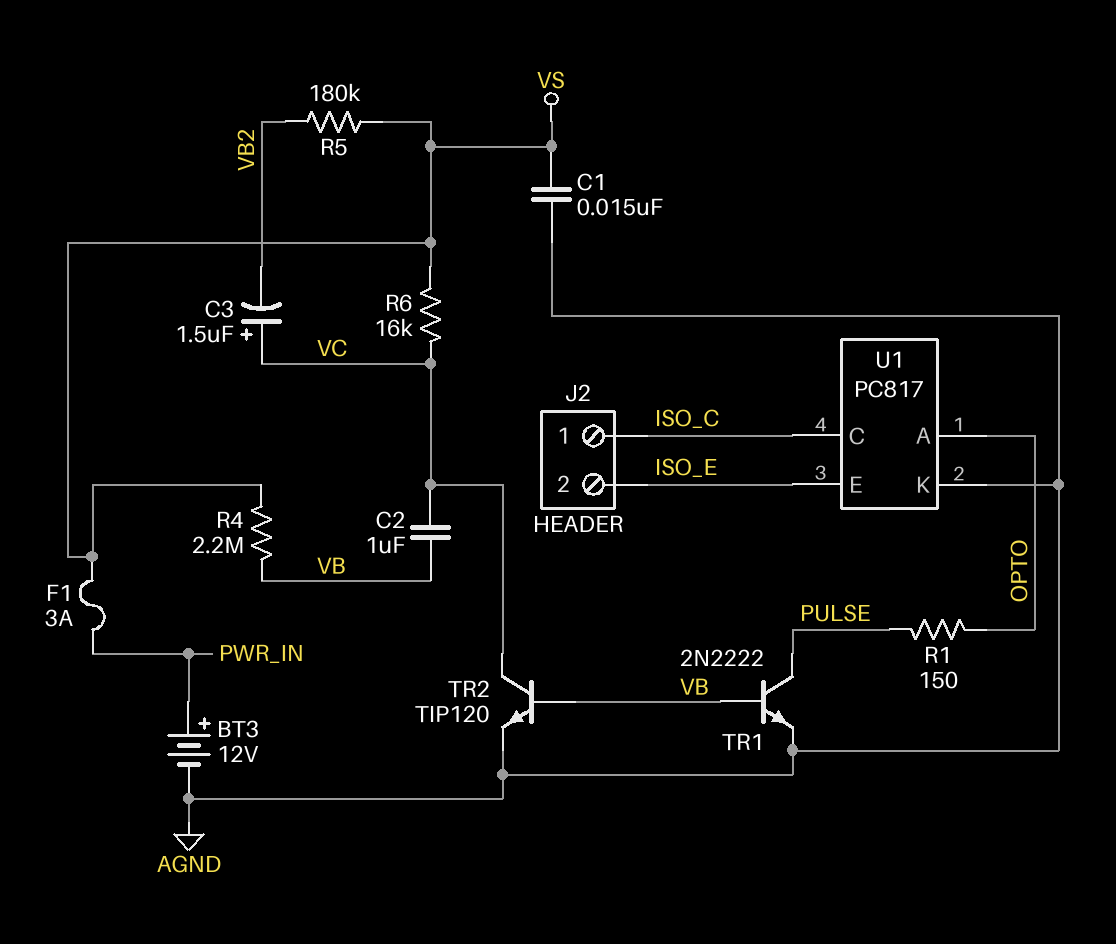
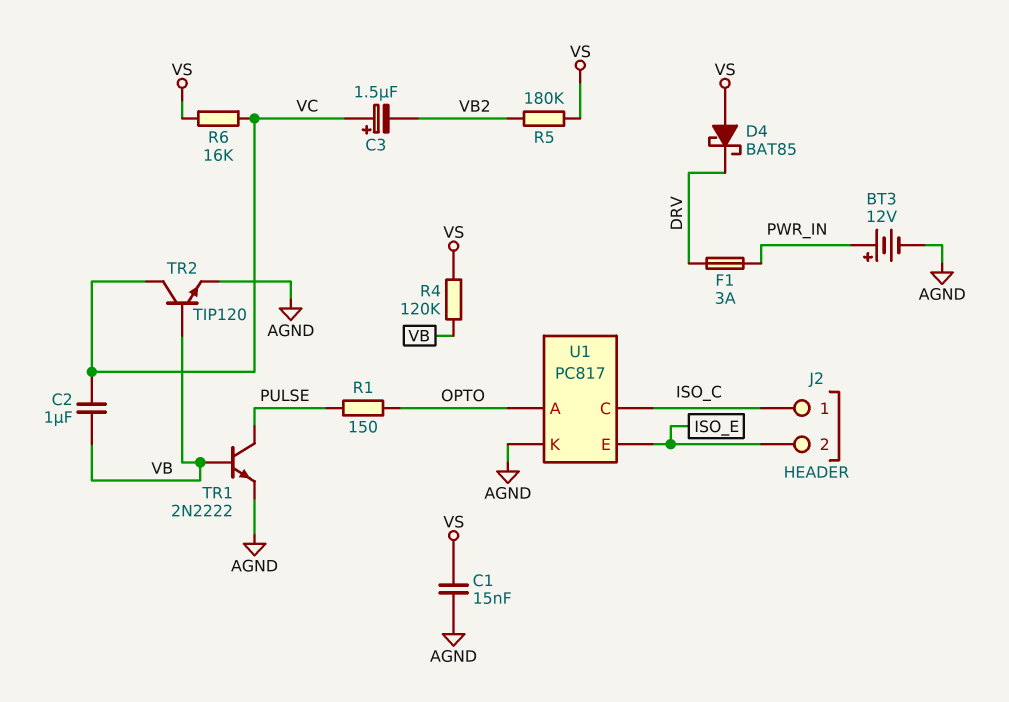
D4: none -> schottky BAT85 (A VS, K DRV)
F1: 3A (PWR_IN, VS) -> 3A (DRV, PWR_IN)
R4: 2.2M (VB, VS) -> 120k (VB, VS)

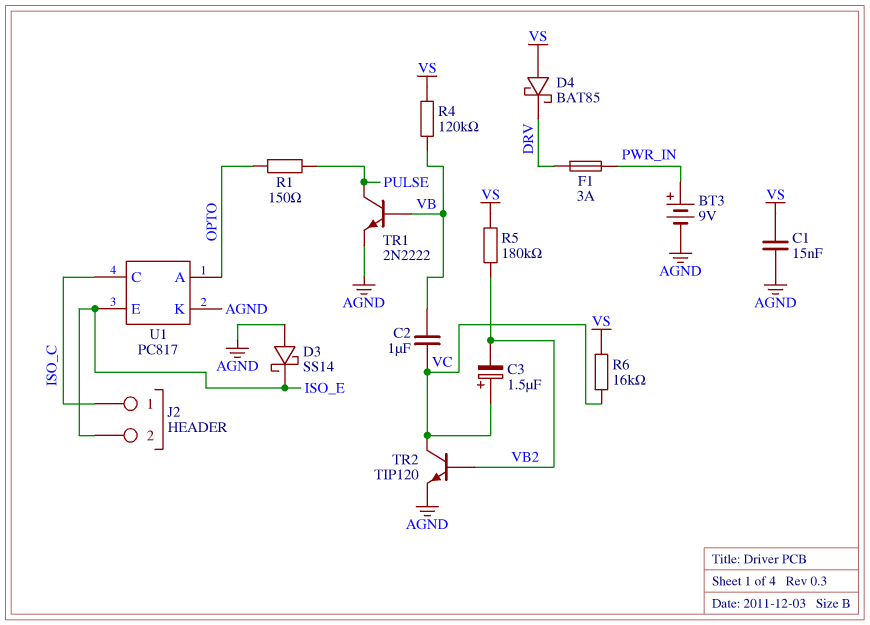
BT3: 12V (plus PWR_IN, minus AGND) -> 9V (plus PWR_IN, minus AGND)
D3: none -> schottky SS14 (A AGND, K ISO_E)
TR2: NPN TIP120 (B VB, C VC, E AGND) -> NPN TIP120 (B VB2, C VC, E AGND)

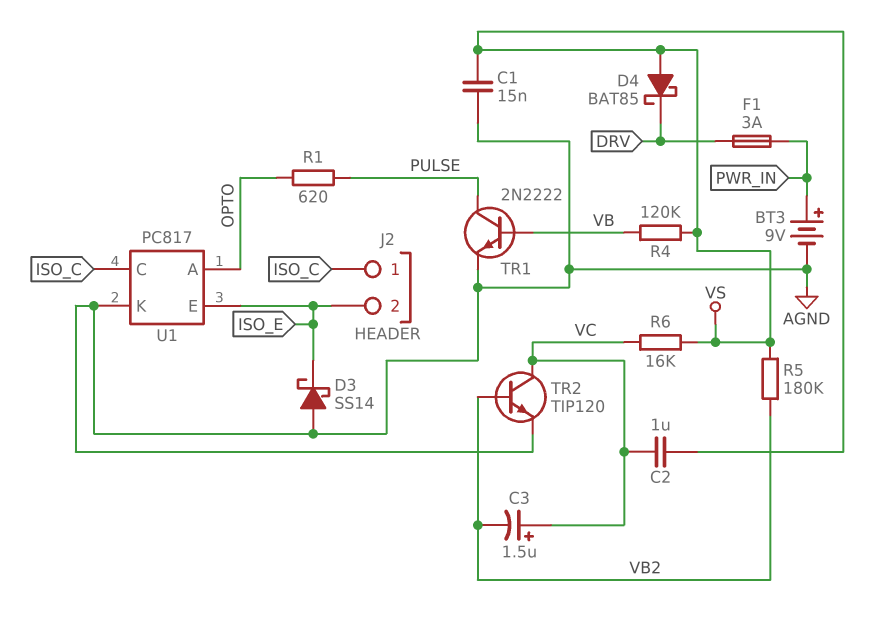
C2: 1uF (VB, VC) -> 1uF (VC, VS)
R1: 150 (OPTO, PULSE) -> 620 (OPTO, PULSE)

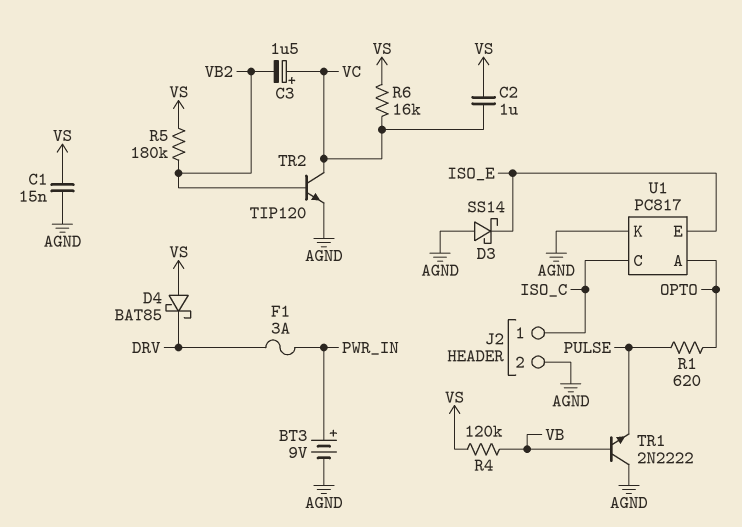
J2 pin 2: ISO_E -> AGND
TR1: NPN 2N2222 (B VB, C PULSE, E AGND) -> NPN 2N2222 (B VB, C AGND, E PULSE)

